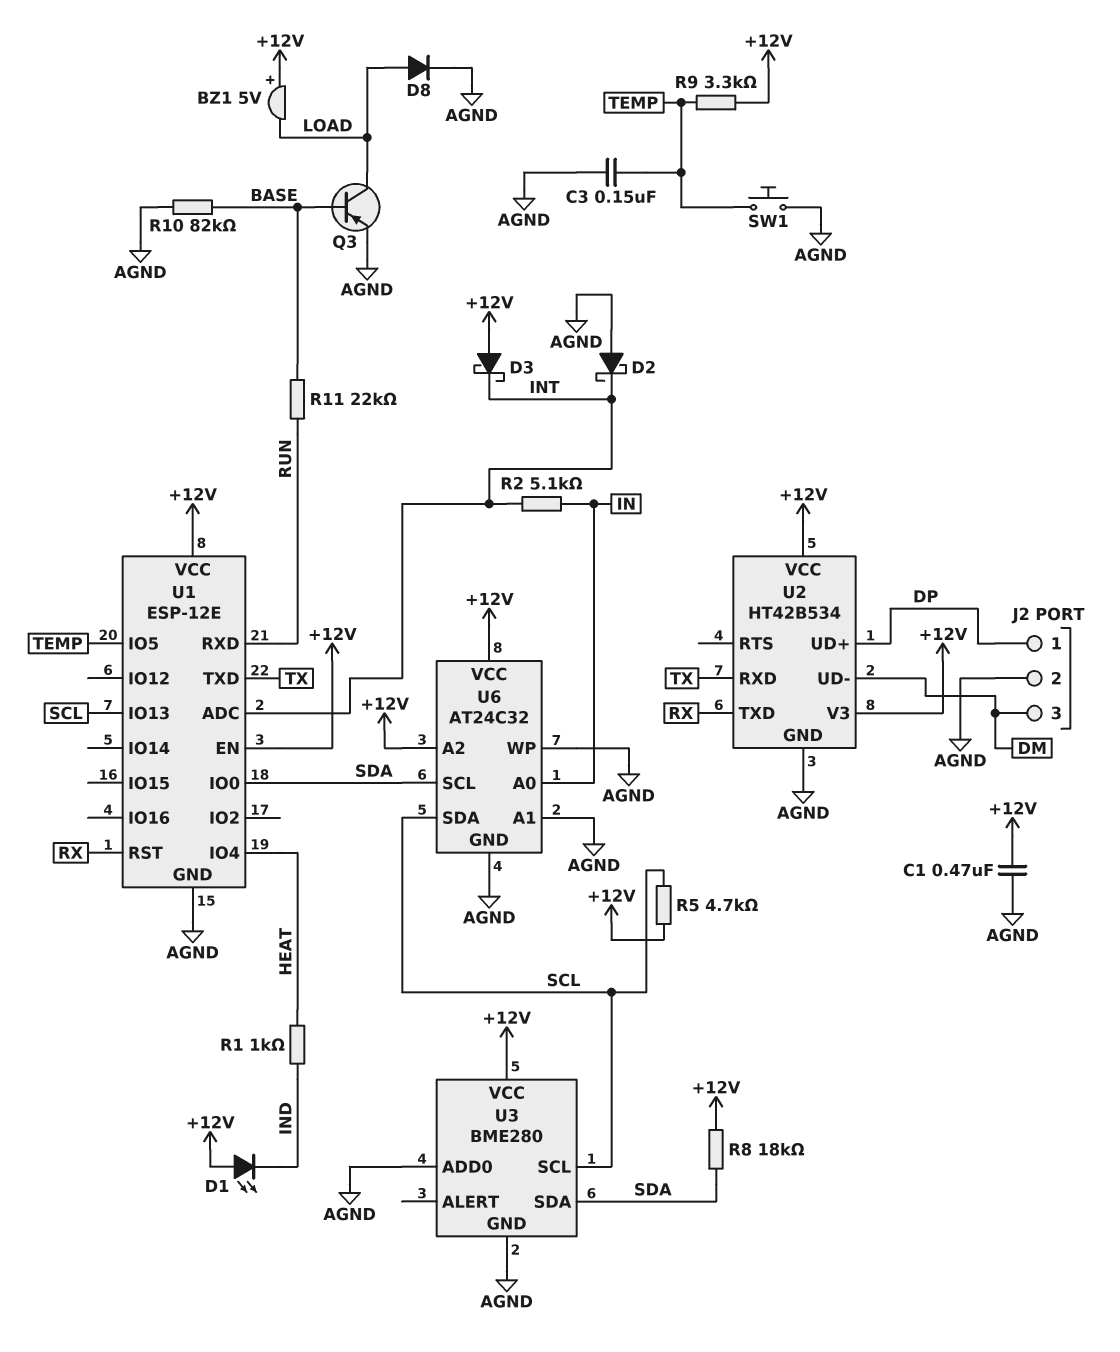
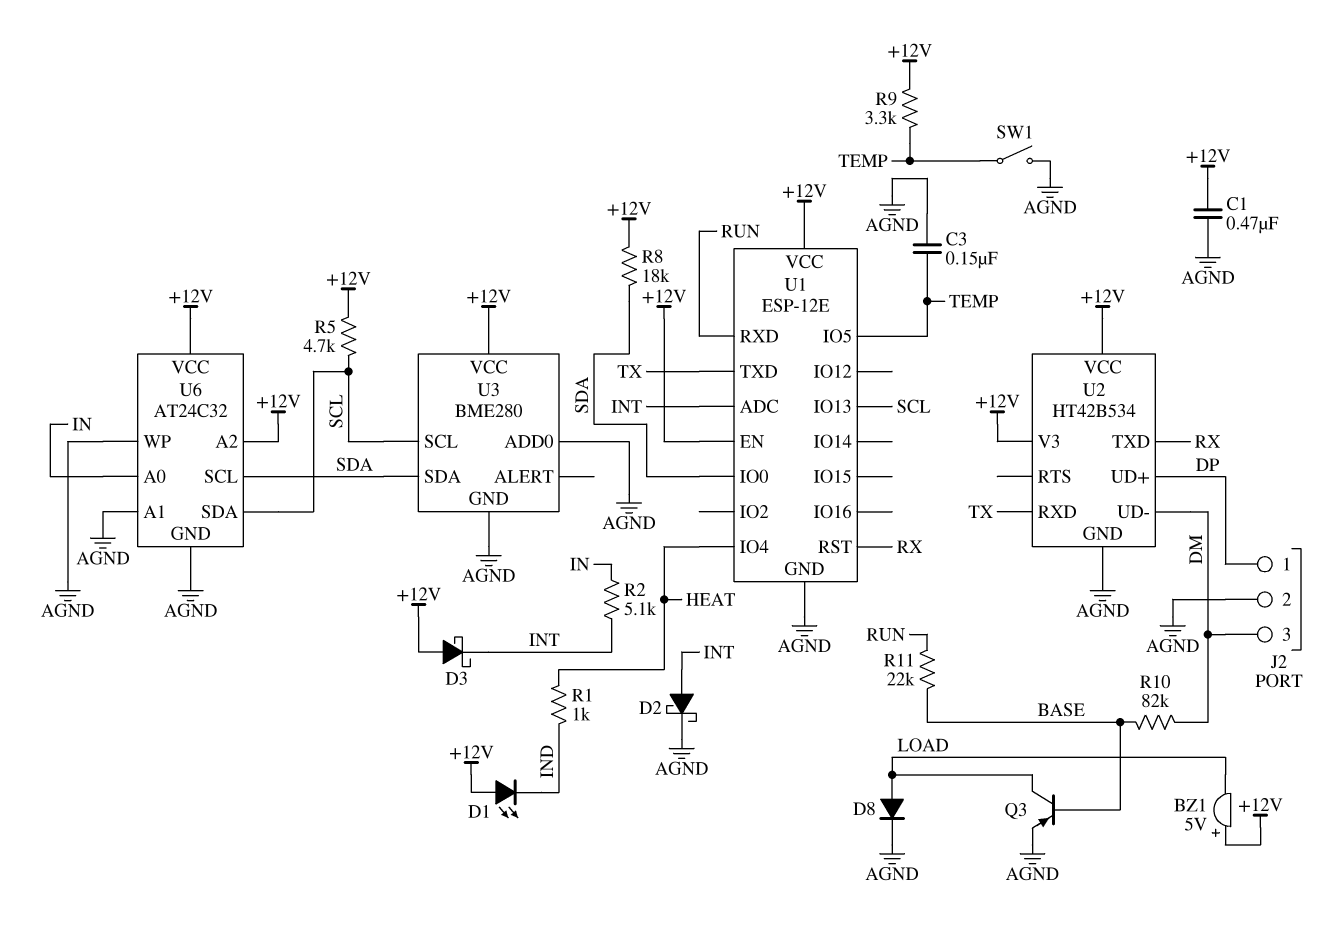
D2: schottky (A AGND, K INT) -> schottky (A INT, K AGND)
R10: 82k (AGND, BASE) -> 82k (BASE, DM)
SW1: button (AGND, TEMP) -> switch (AGND, TEMP)

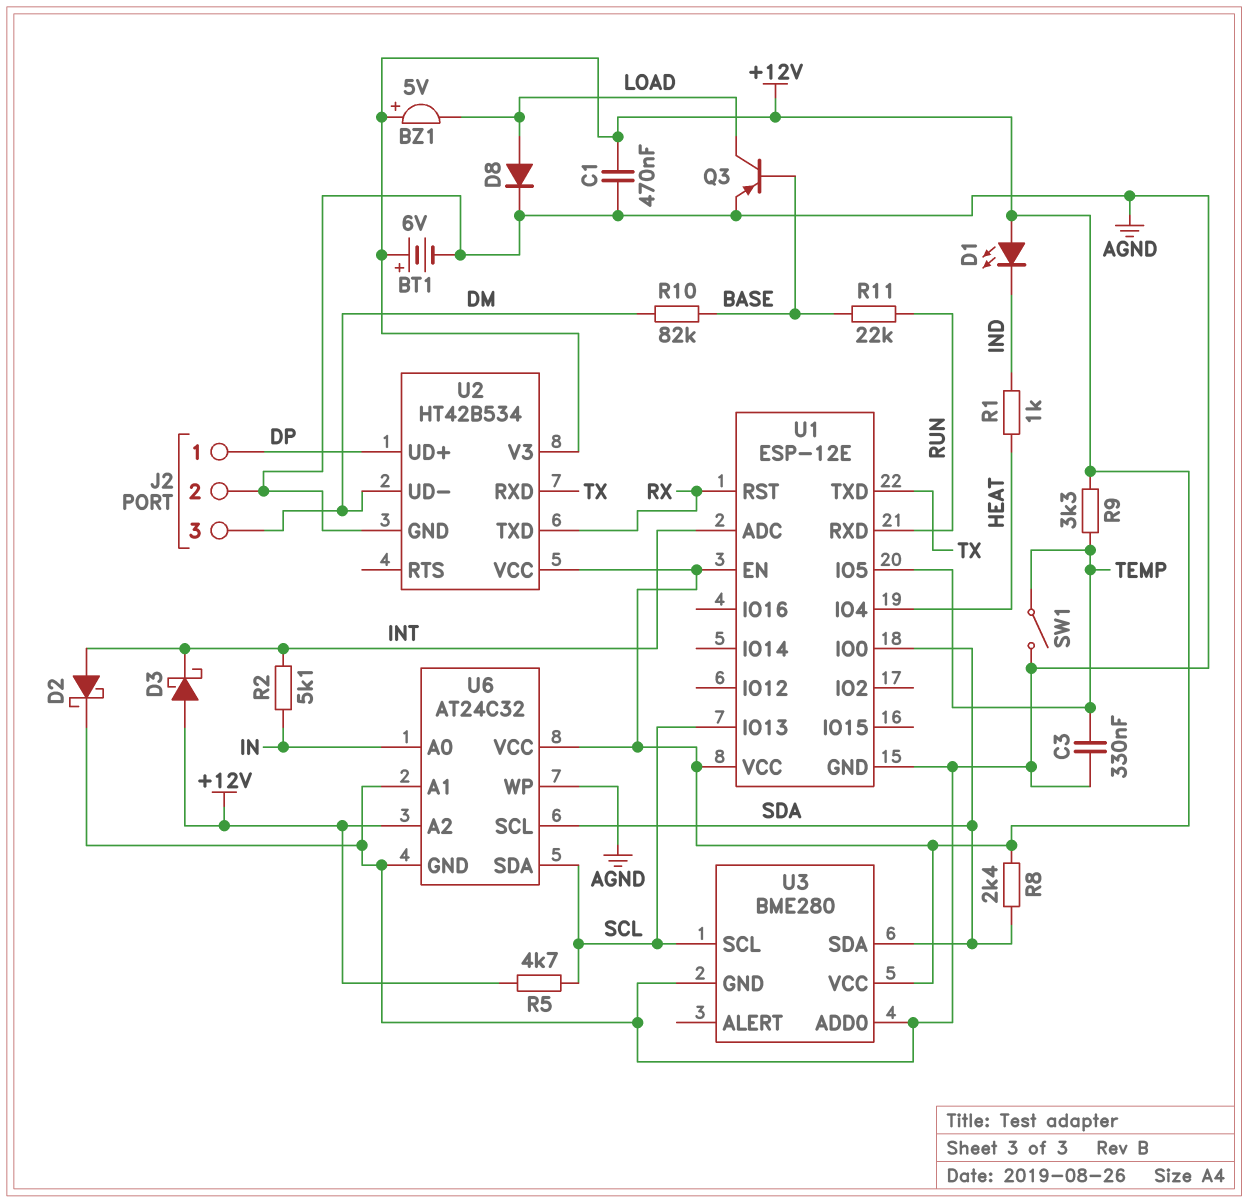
BT1: none -> 6V (plus +12V, minus AGND)
C3: 150nF (AGND, TEMP) -> 330nF (AGND, TEMP)
R8: 18k (+12V, SDA) -> 2.4k (+12V, SDA)

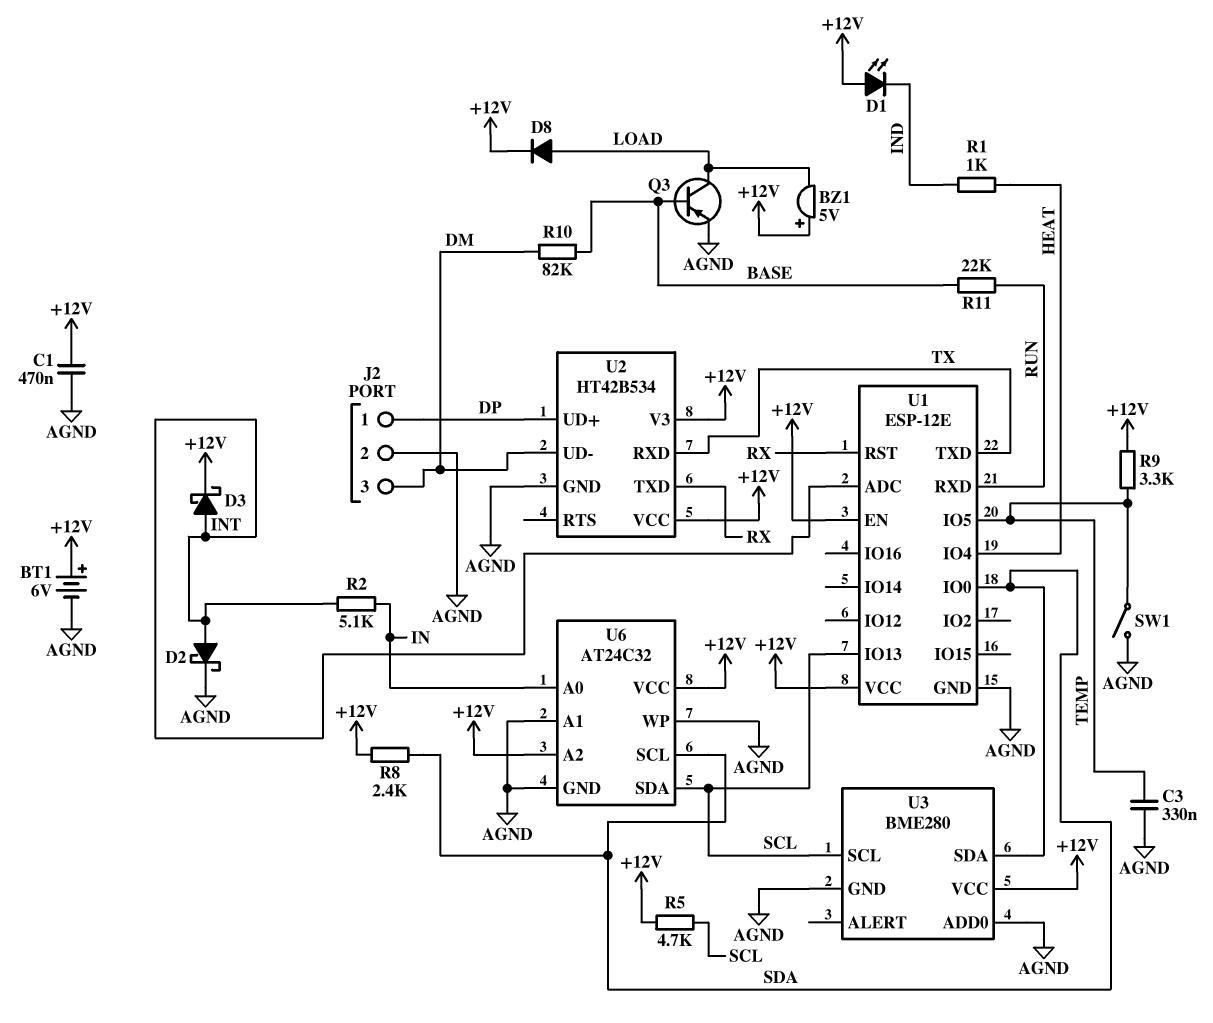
D3: schottky (A +12V, K INT) -> schottky (A INT, K +12V)
D8: diode (A LOAD, K AGND) -> diode (A LOAD, K +12V)

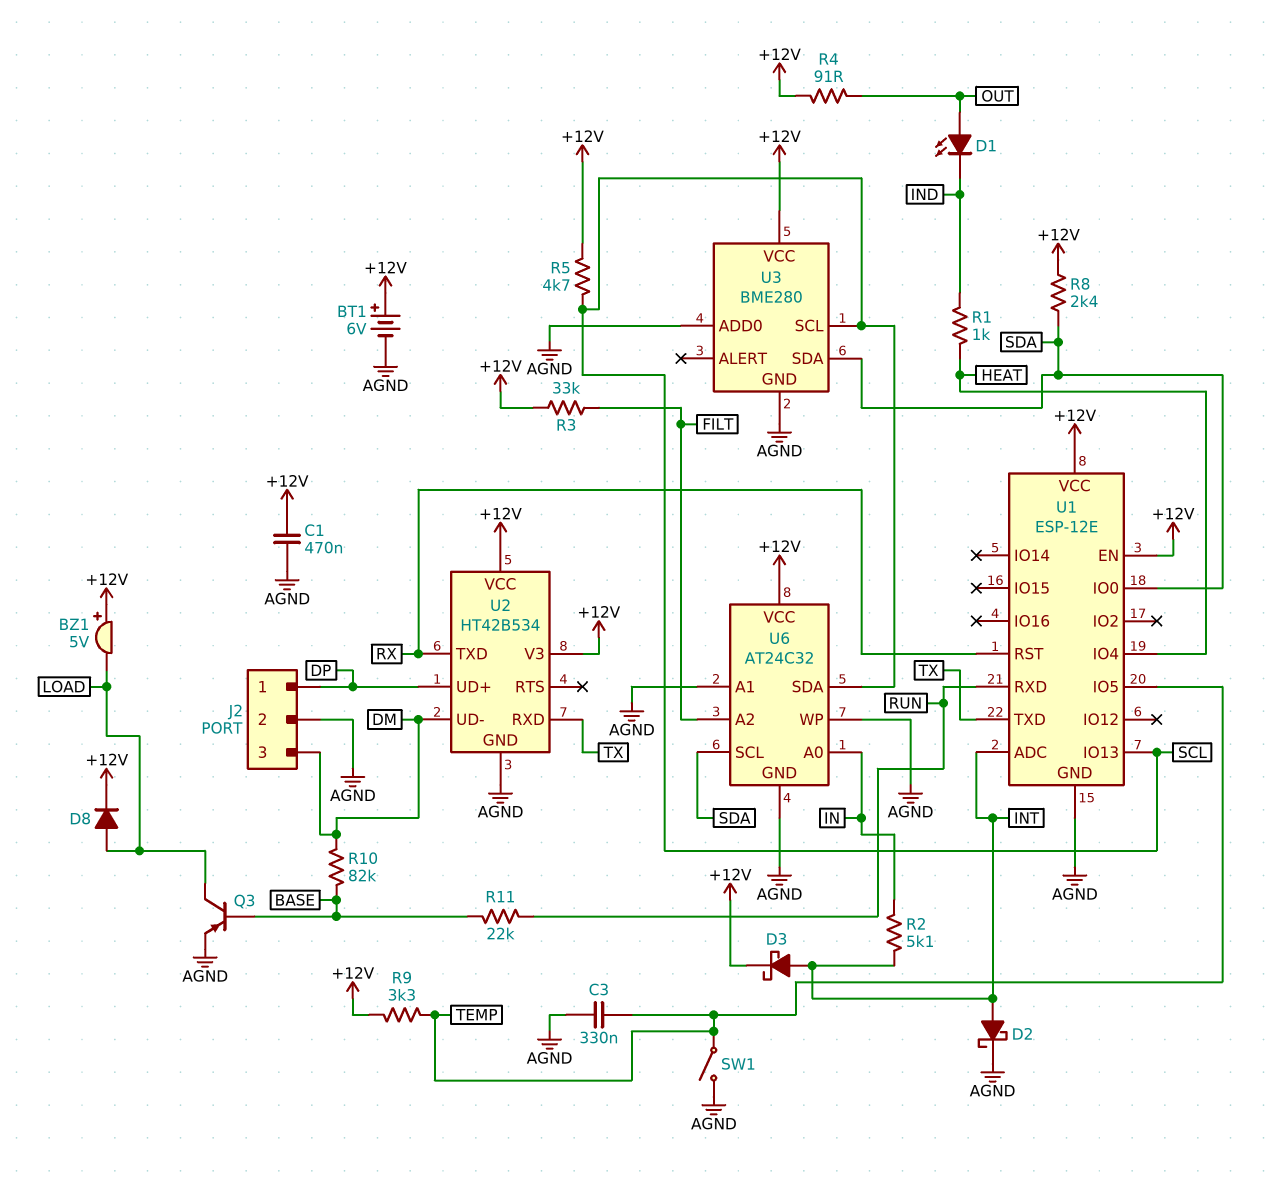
D1: LED (A +12V, K IND) -> LED (A OUT, K IND)
R3: none -> 33k (+12V, FILT)
R4: none -> 91 (+12V, OUT)
U6 pin A2: +12V -> FILT

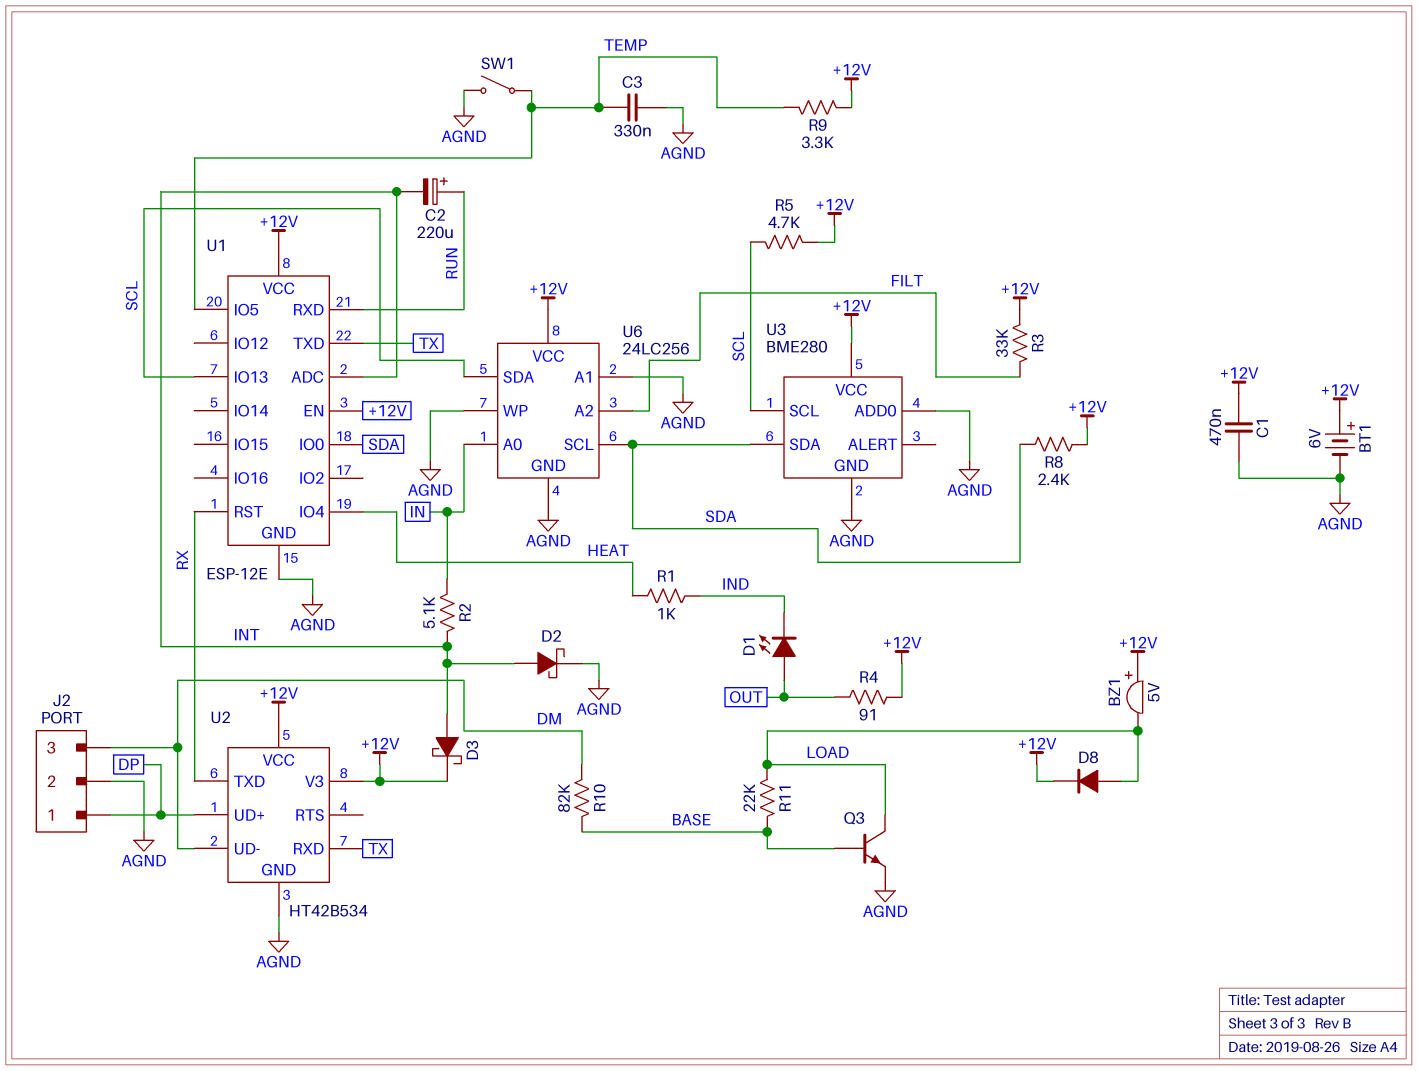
C2: none -> 220uF (plus RUN, minus INT)
Q3: PNP (B BASE, C LOAD, E AGND) -> NPN (B BASE, C LOAD, E AGND)
R11: 22k (BASE, RUN) -> 22k (BASE, LOAD)
U6: AT24C32 -> 24LC256

